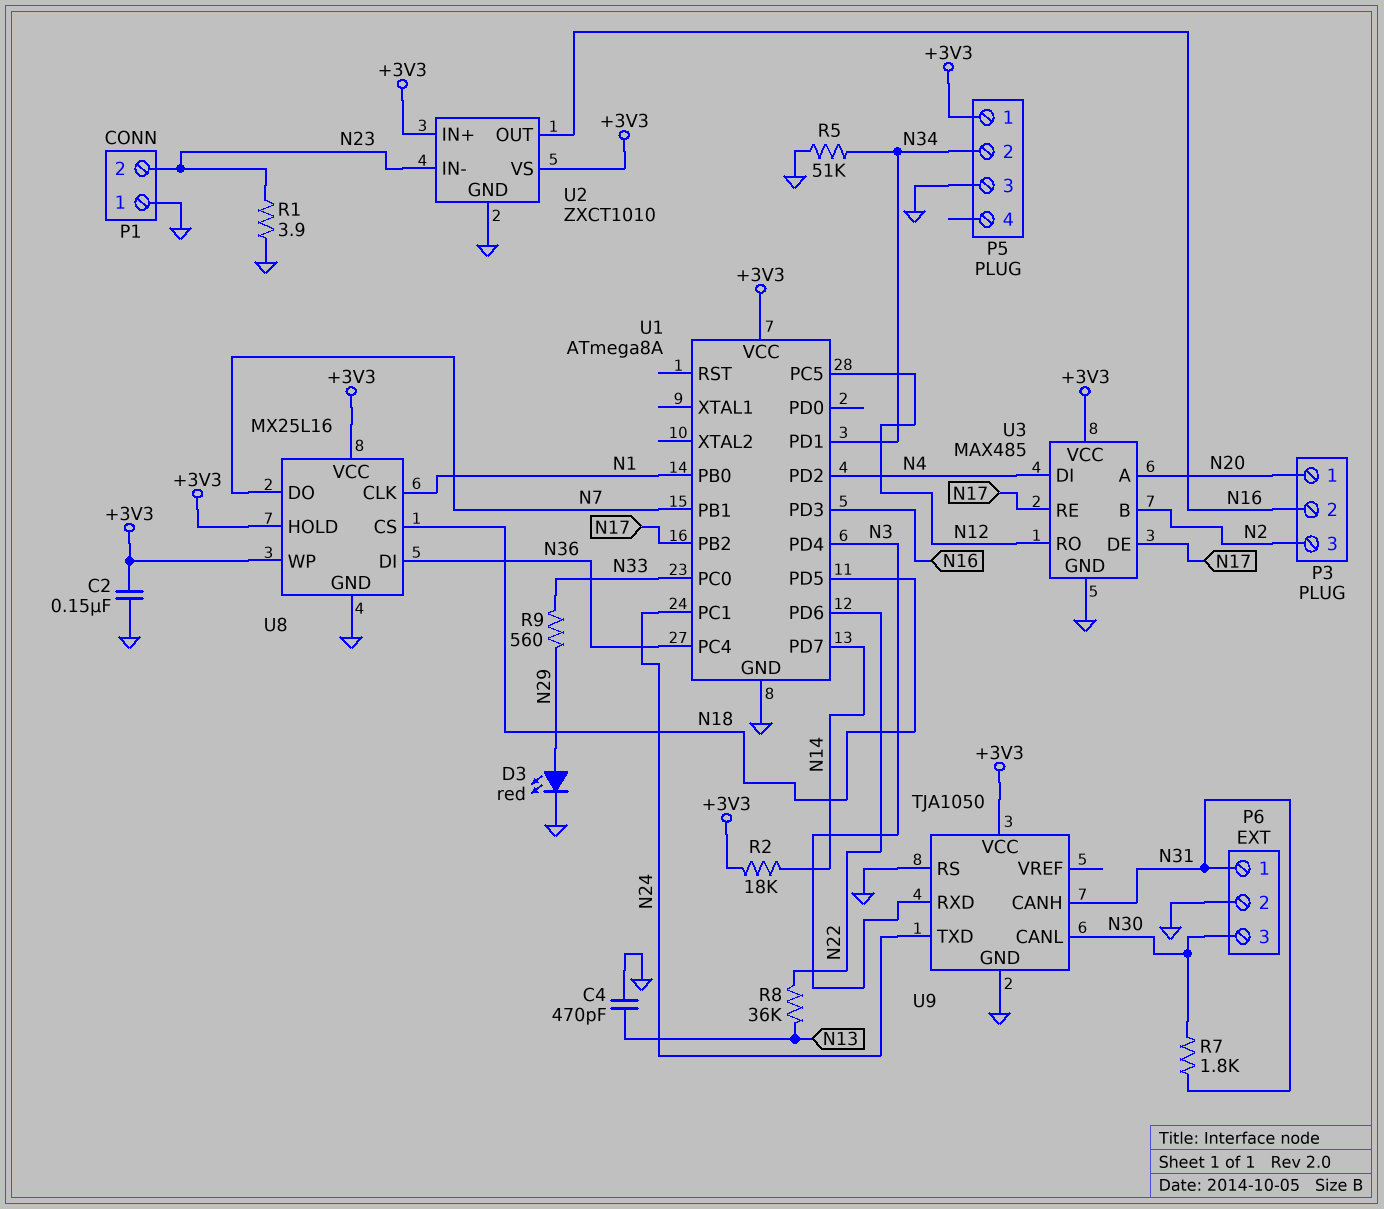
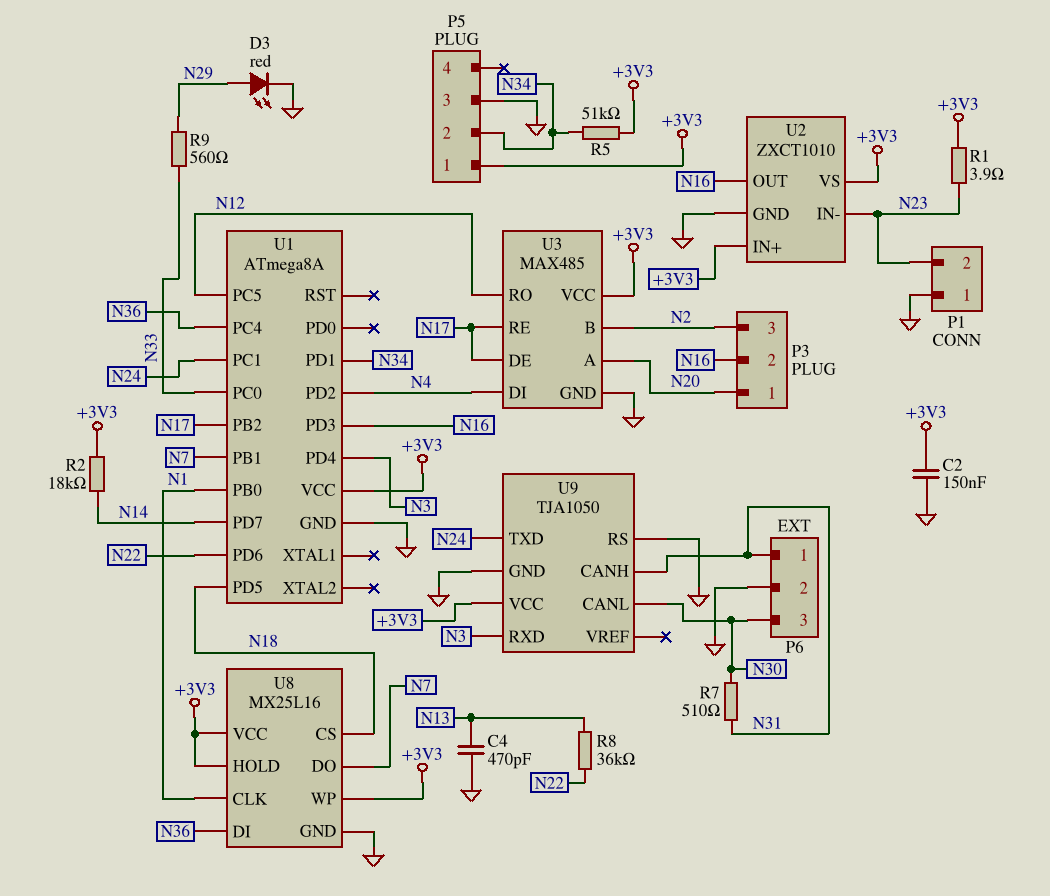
R1: 3.9 (GND, N23) -> 3.9 (+3V3, N23)
R5: 51k (GND, N34) -> 51k (+3V3, N34)
R7: 1.8k (N30, N31) -> 510 (N30, N31)

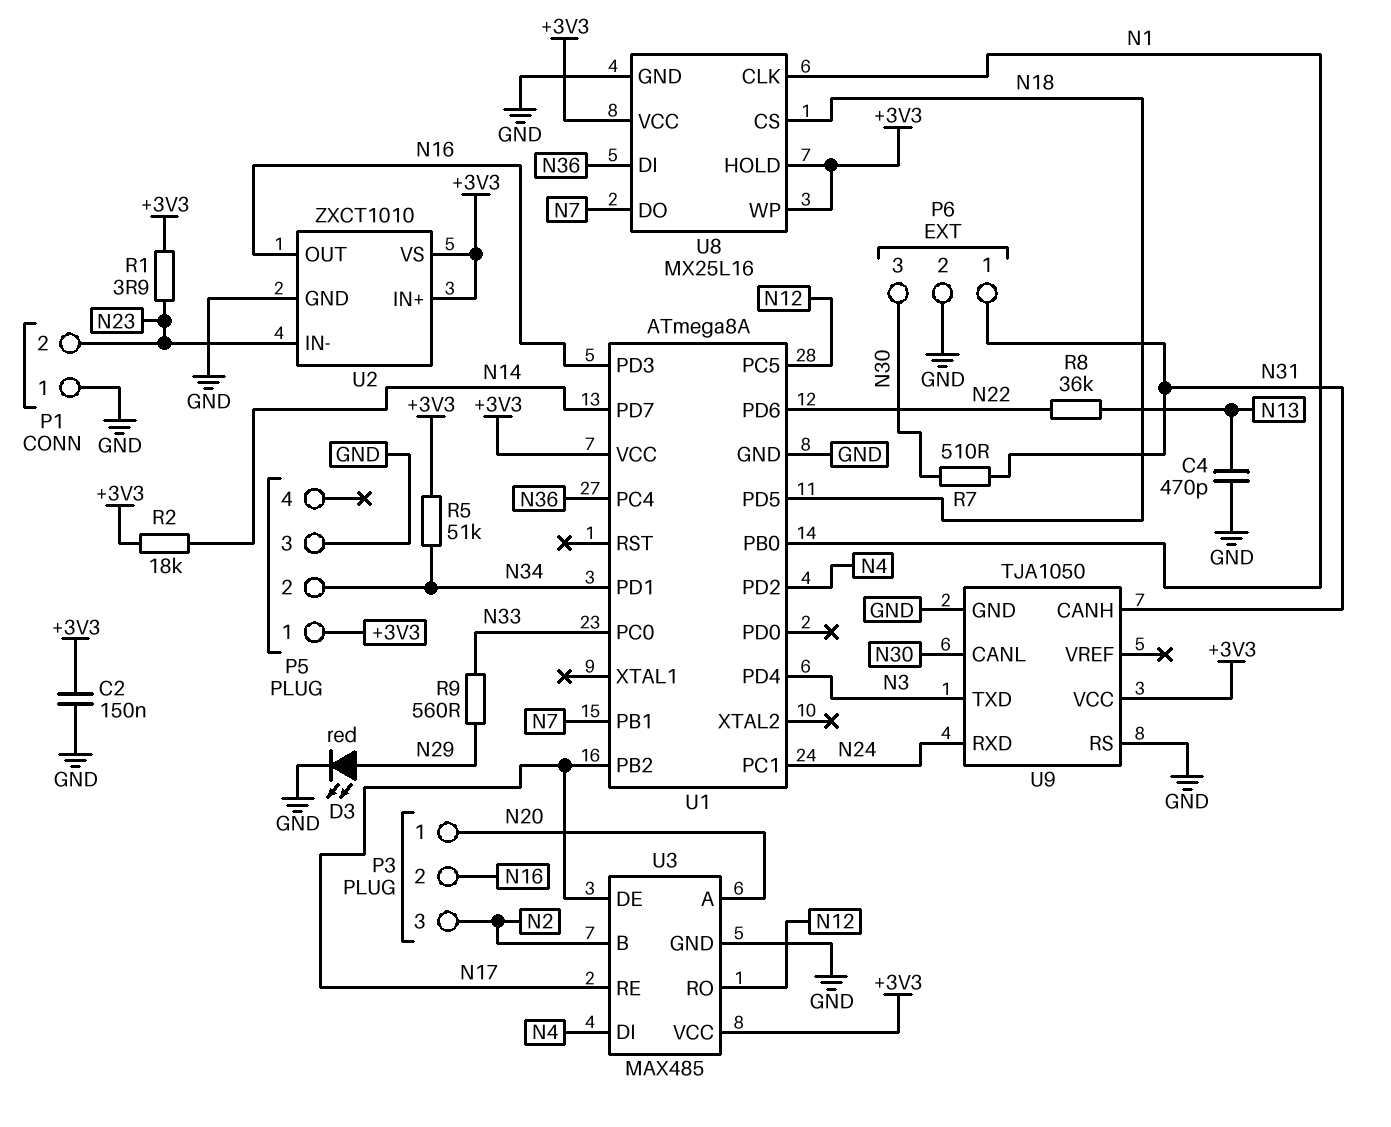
U9 pin RXD: N3 -> N24
U9 pin TXD: N24 -> N3

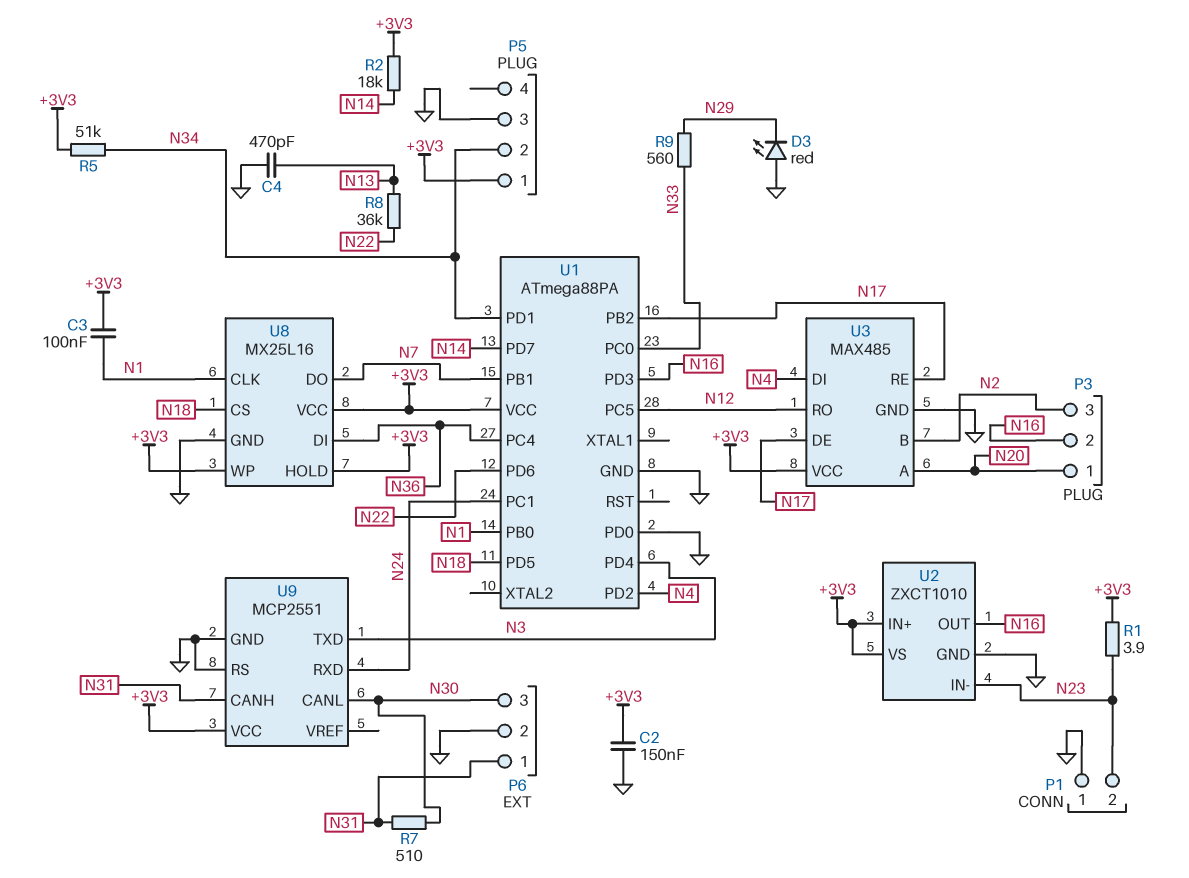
C3: none -> 100nF (+3V3, N1)
D3: LED red (A N29, K GND) -> LED red (A GND, K N29)
U1: ATmega8A -> ATmega88PA
U1 pin PD0: none -> GND
U9: TJA1050 -> MCP2551

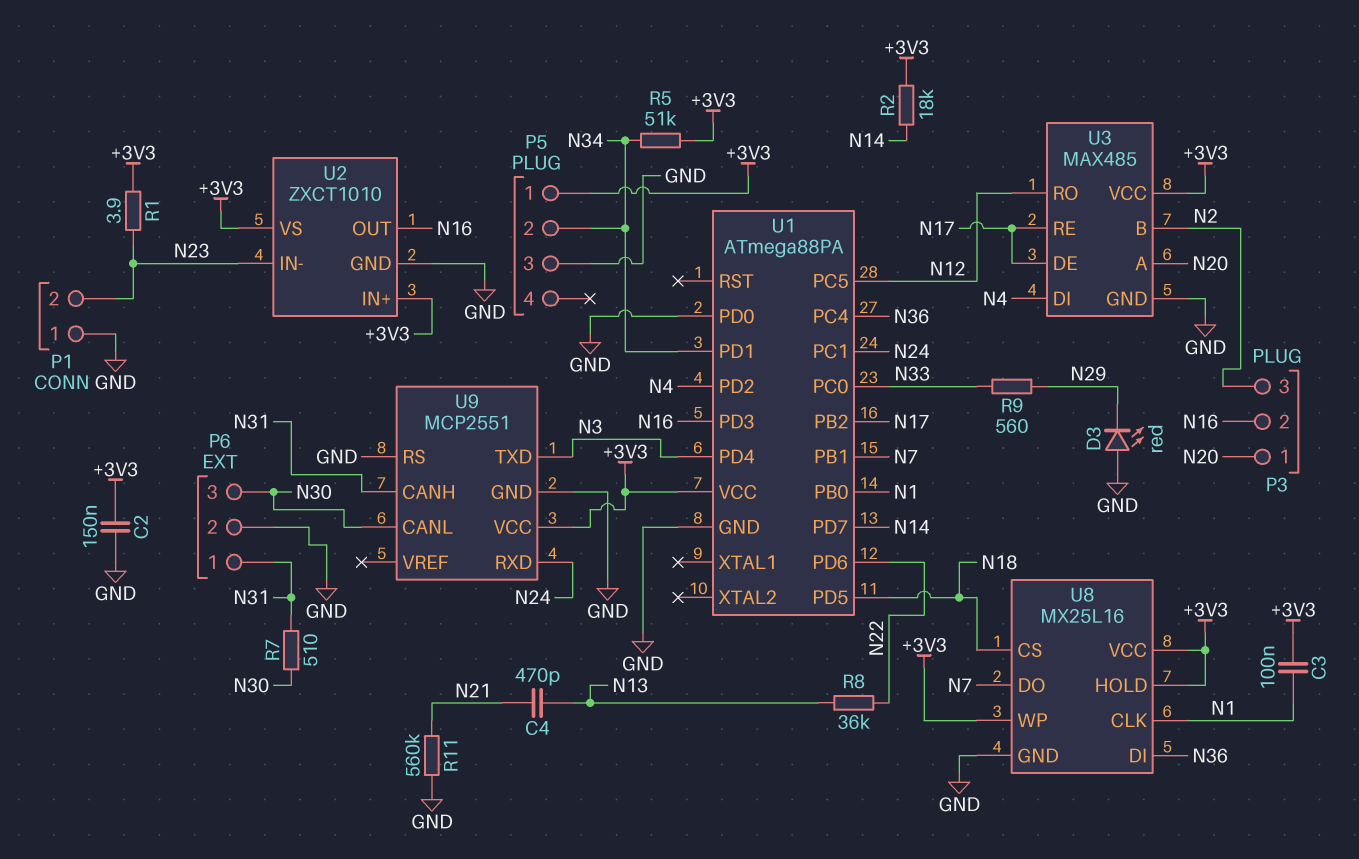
C4: 470pF (GND, N13) -> 470pF (N13, N21)
R11: none -> 560k (GND, N21)

